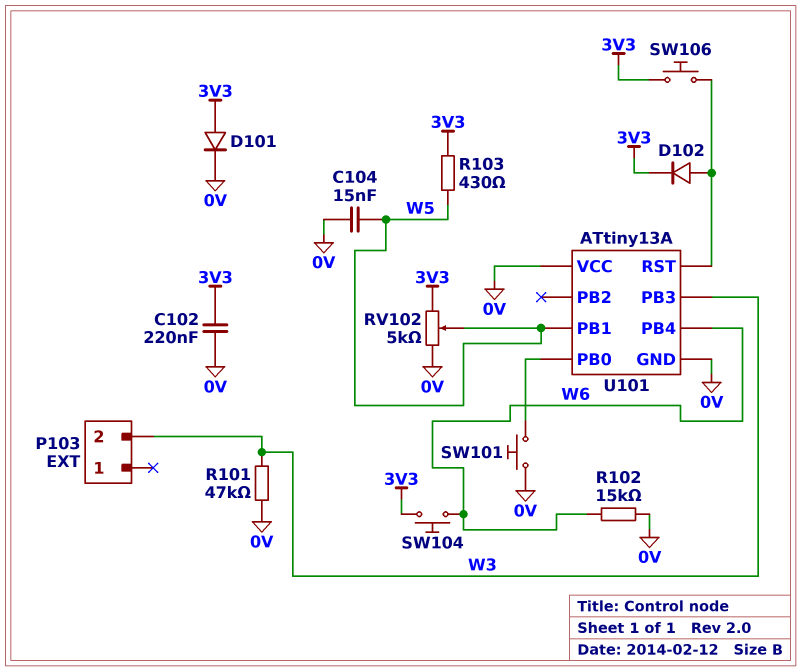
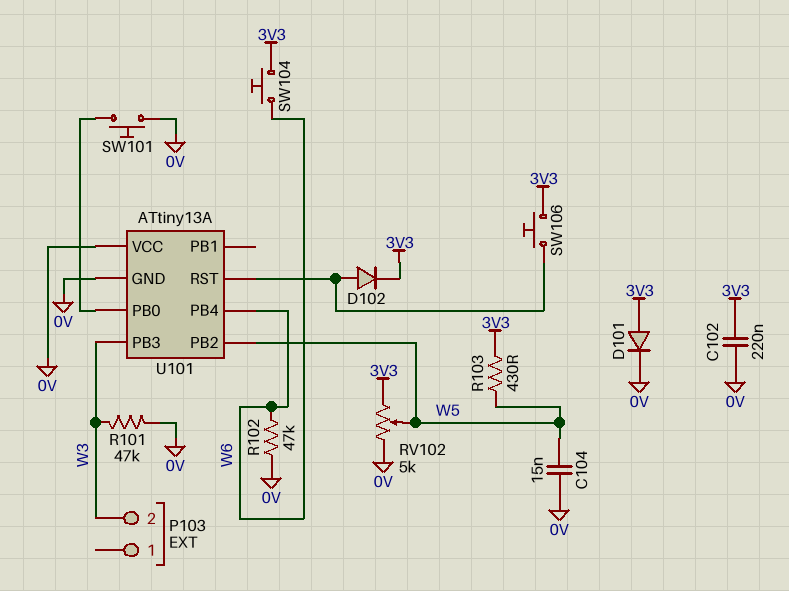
R102: 15k (0V, W6) -> 47k (0V, W6)
U101 pin PB1: W5 -> none
U101 pin PB2: none -> W5

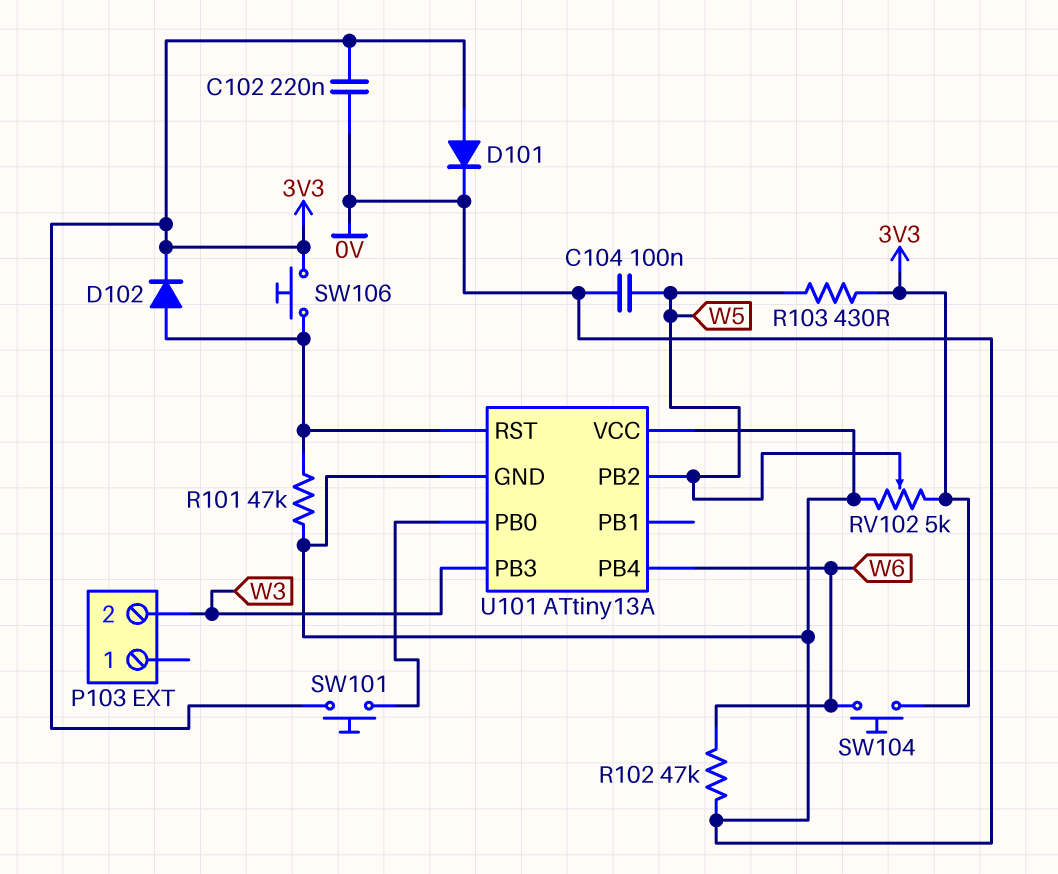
C104: 15nF (0V, W5) -> 100nF (0V, W5)
R101: 47k (0V, W3) -> 47k (0V, U101/RST)
SW101: button (0V, U101/PB0) -> button (3V3, U101/PB0)

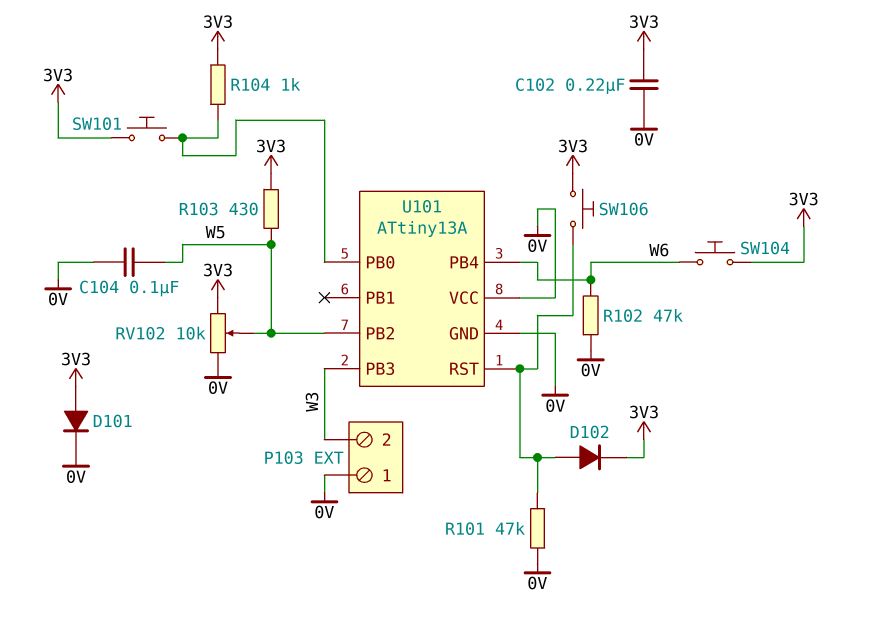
P103 pin 1: none -> 0V
R104: none -> 1k (3V3, U101/PB0)
RV102: 5k (0V, 3V3, wiper W5) -> 10k (0V, 3V3, wiper W5)

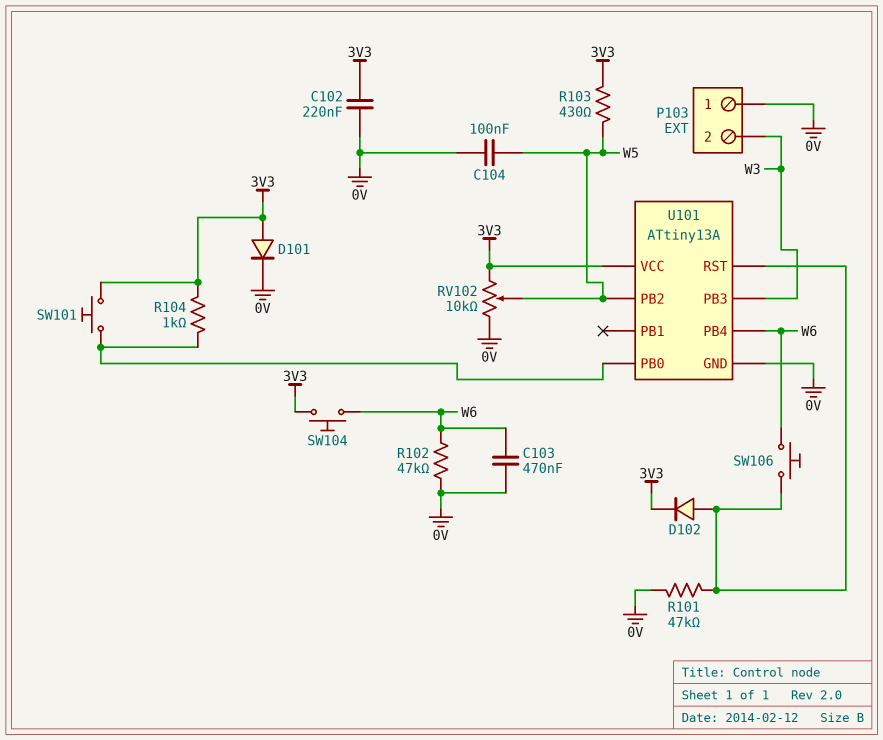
C103: none -> 470nF (0V, W6)
SW106: button (3V3, U101/RST) -> button (U101/RST, W6)
U101 pin VCC: 0V -> 3V3

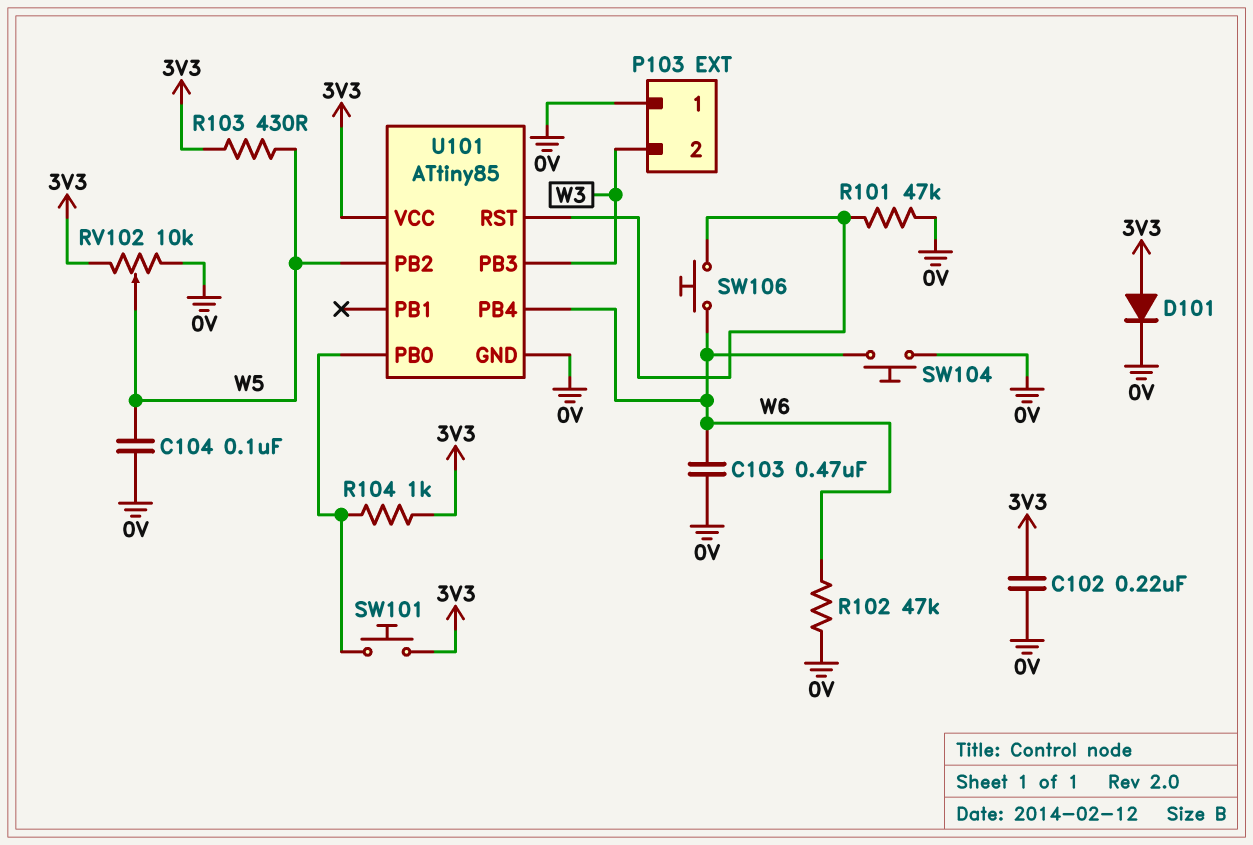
D102: diode (A U101/RST, K 3V3) -> none
SW104: button (3V3, W6) -> button (0V, W6)
U101: ATtiny13A -> ATtiny85

